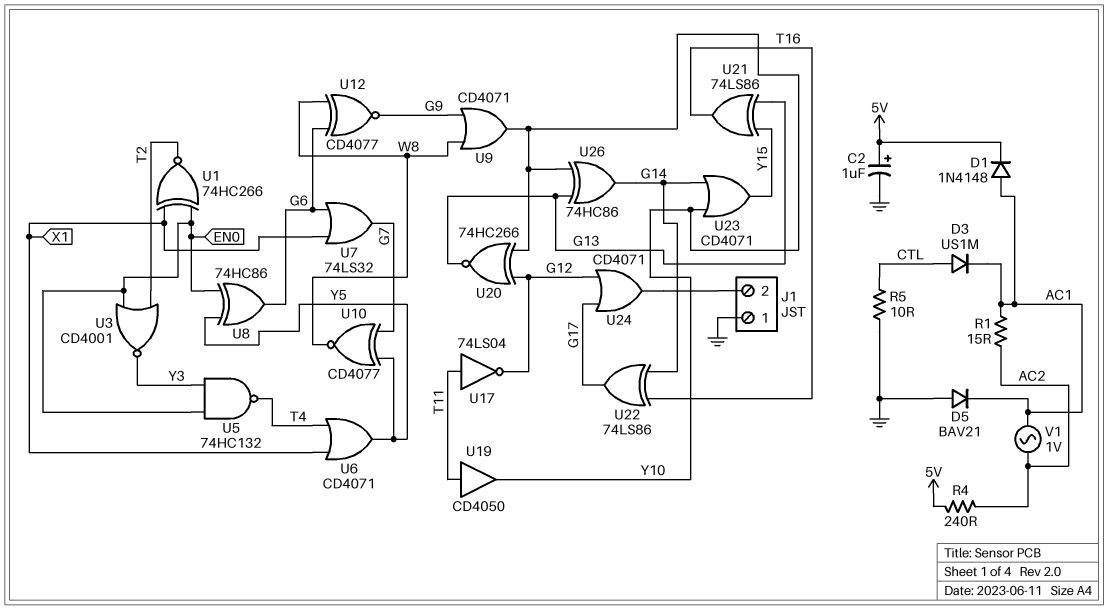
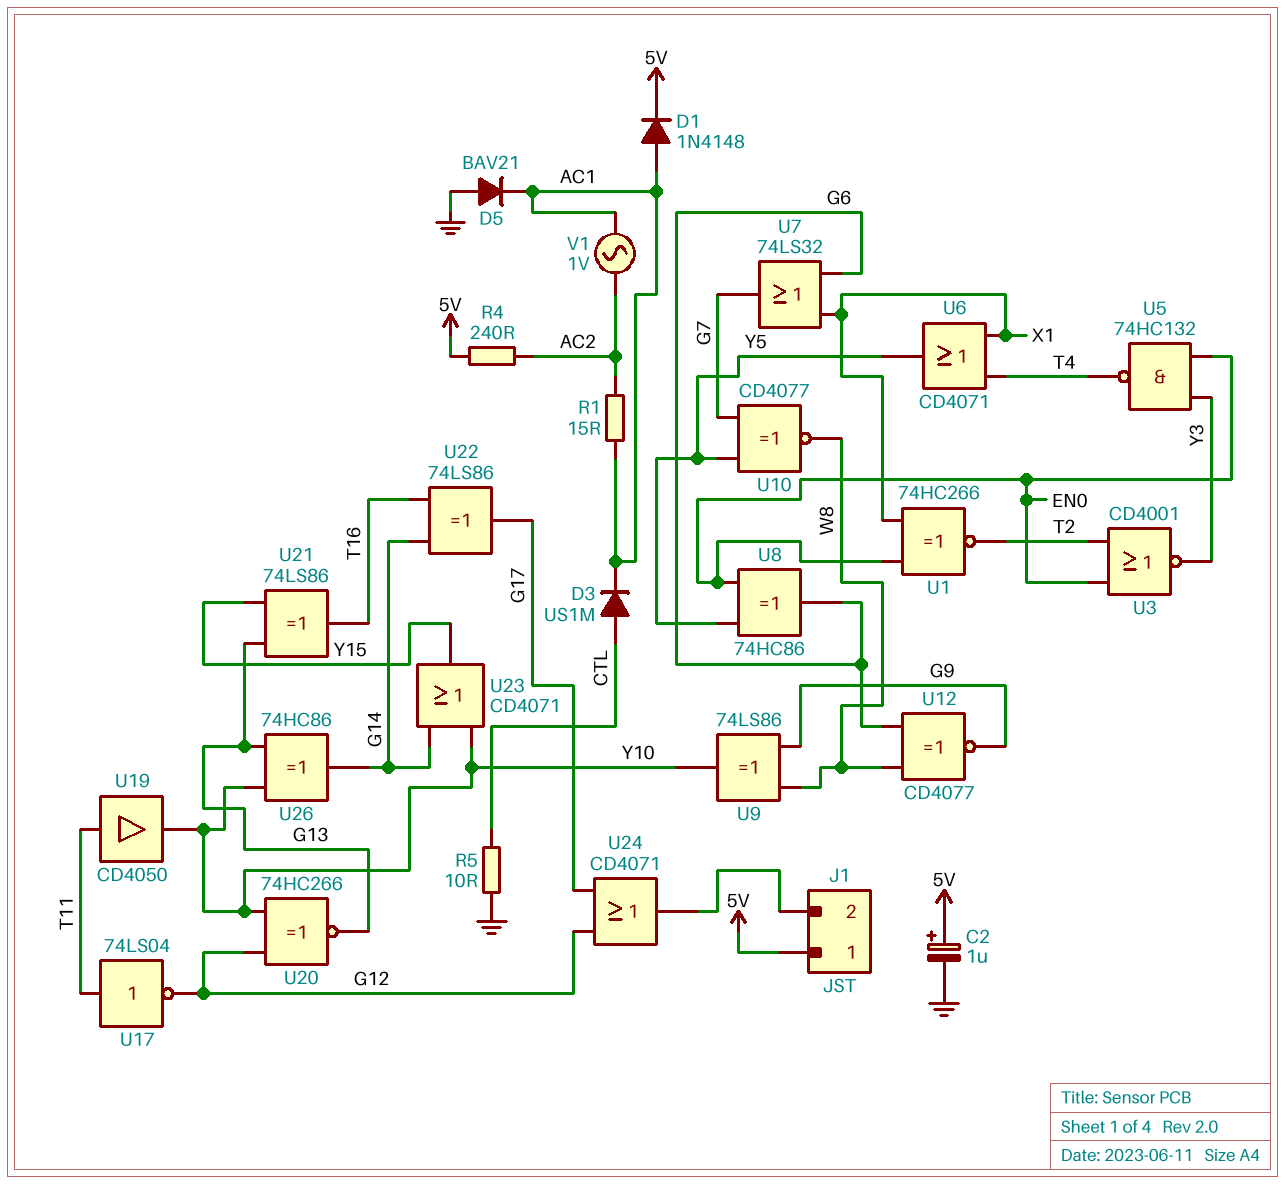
J1 pin 1: GND -> 5V
U9: OR CD4071 (in G9, in W8, out Y10) -> XOR 74LS86 (in G9, in W8, out Y10)

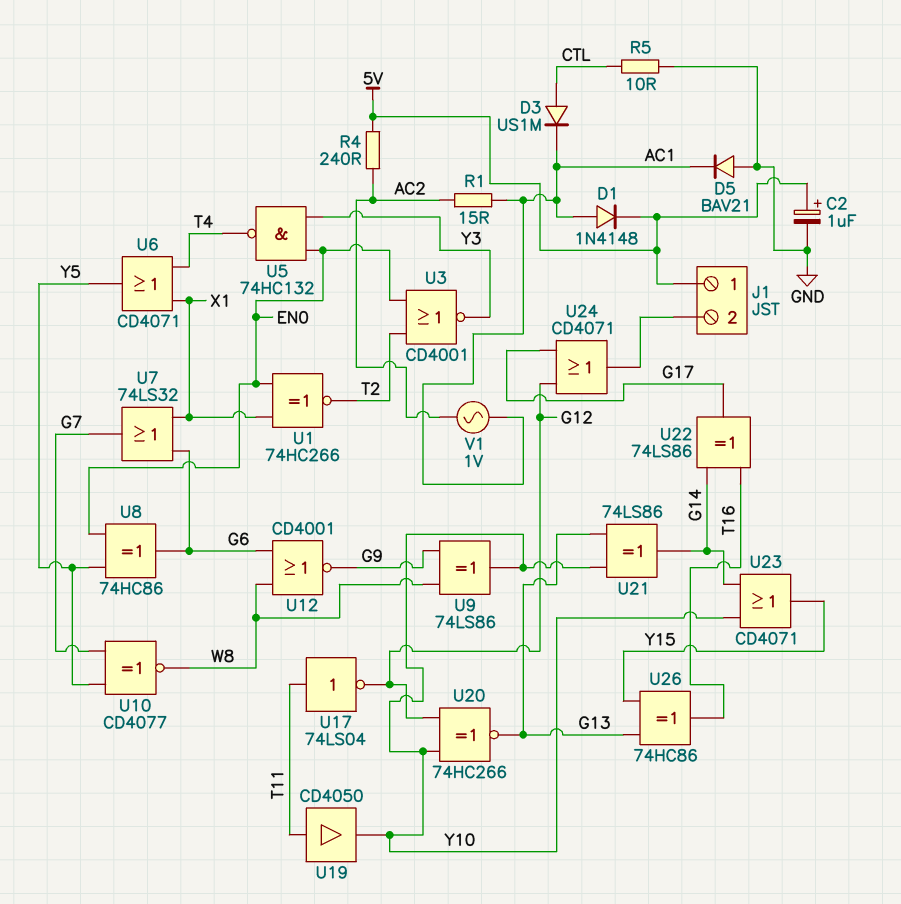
U12: XNOR CD4077 (in G6, in W8, out G9) -> NOR CD4001 (in G6, in W8, out G9)
U21: XOR 74LS86 (in G13, in Y15, out T16) -> XOR 74LS86 (in G13, in Y10, out G14)
U26: XOR 74HC86 (in G13, in Y10, out G14) -> XOR 74HC86 (in G13, in Y15, out T16)

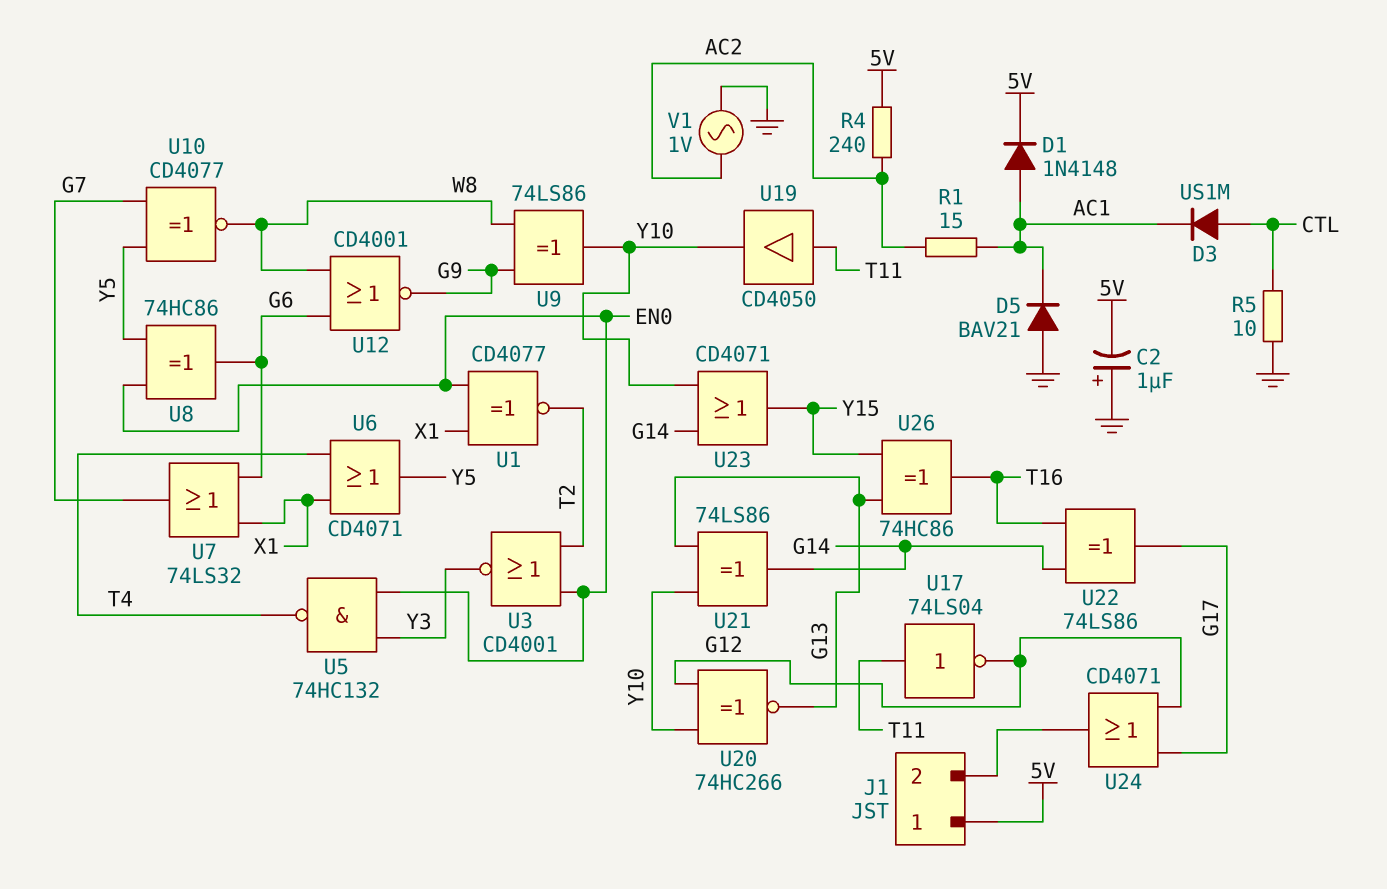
C2: 1uF (plus 5V, minus GND) -> 1uF (plus GND, minus 5V)
U1: XNOR 74HC266 (in EN0, in X1, out T2) -> XNOR CD4077 (in EN0, in X1, out T2)
V1: AC 1V (AC1, AC2) -> AC 1V (AC2, GND)

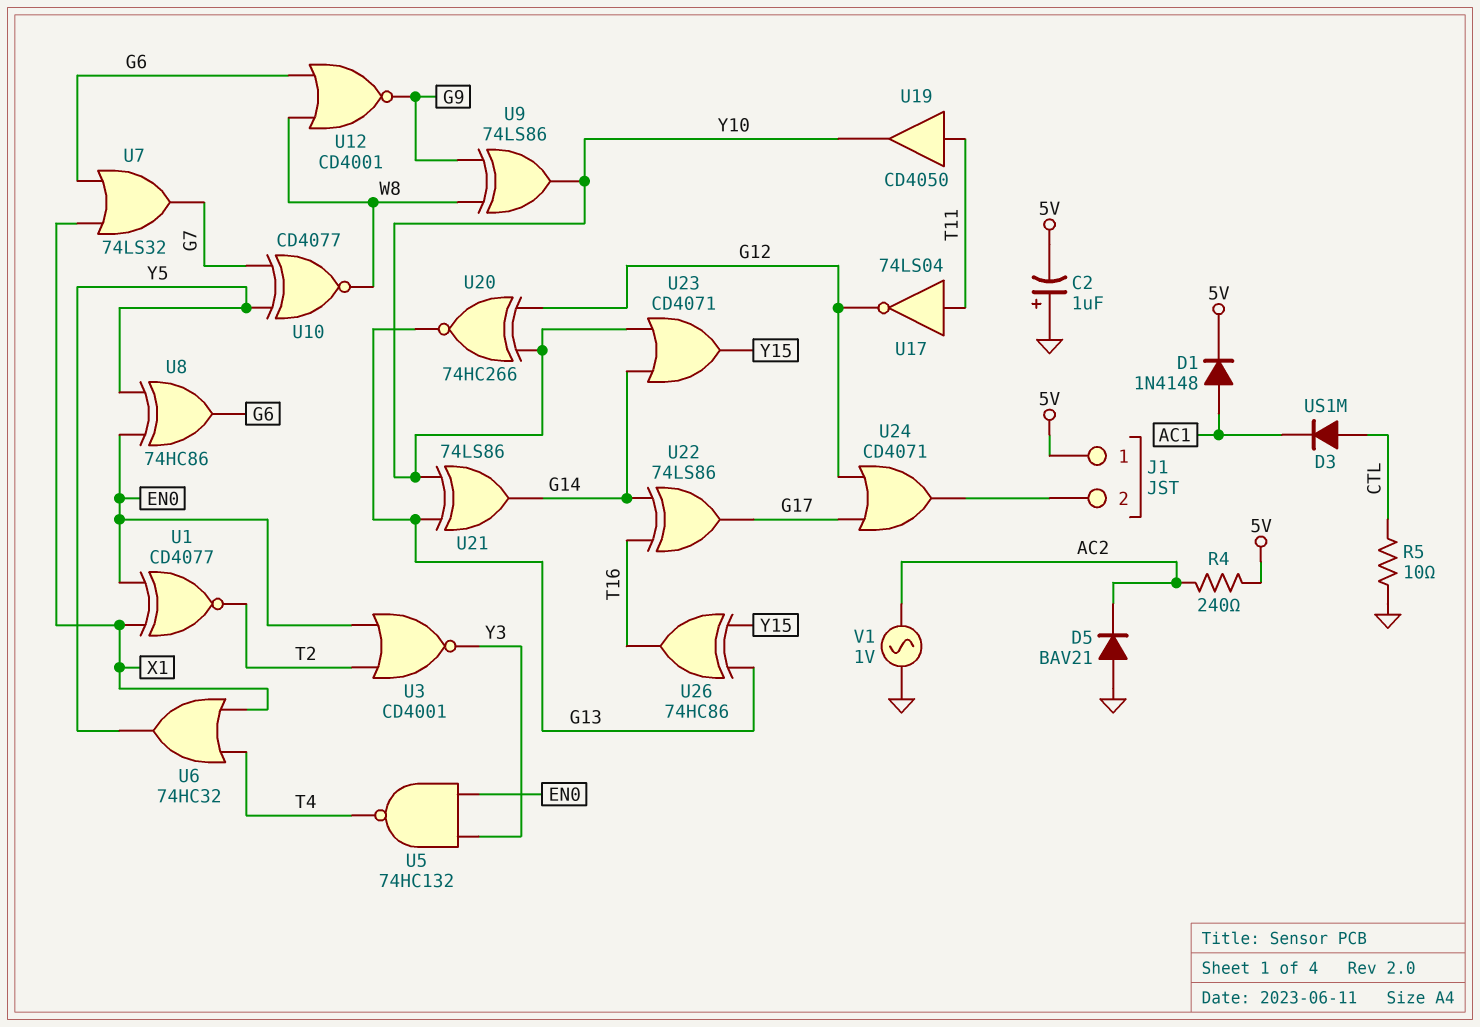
D5: diode BAV21 (A GND, K AC1) -> diode BAV21 (A GND, K AC2)
R1: 15 (AC1, AC2) -> none
U6: OR CD4071 (in T4, in X1, out Y5) -> OR 74HC32 (in T4, in X1, out Y5)

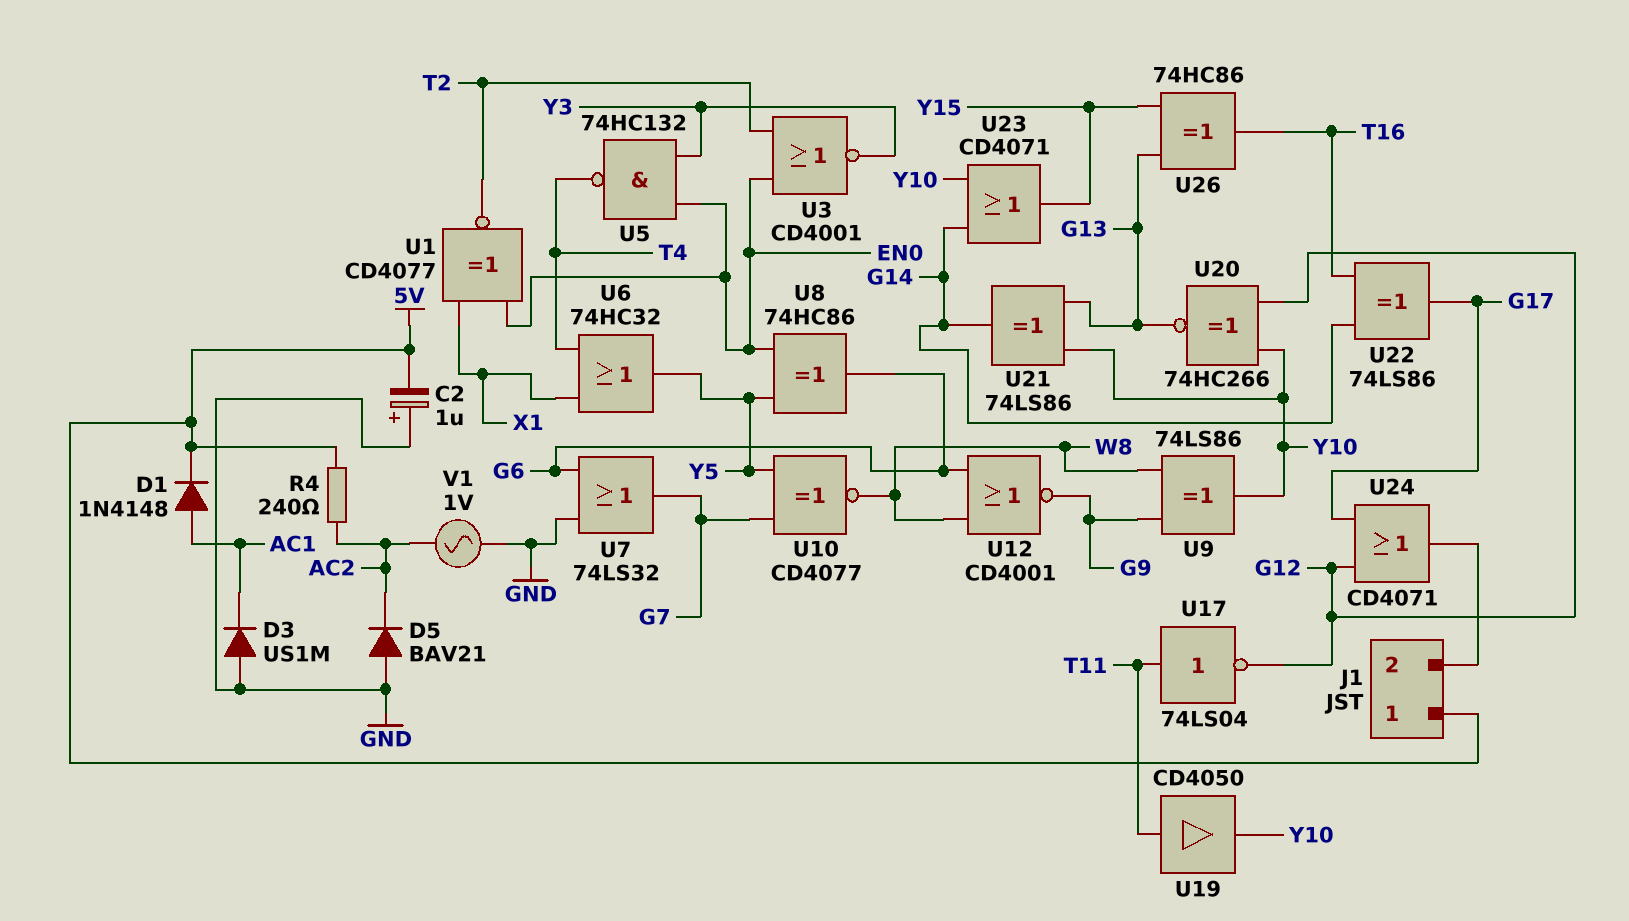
D3: diode US1M (A CTL, K AC1) -> diode US1M (A GND, K AC1)
R5: 10 (CTL, GND) -> none
U7: OR 74LS32 (in G6, in X1, out G7) -> OR 74LS32 (in G6, in GND, out G7)

